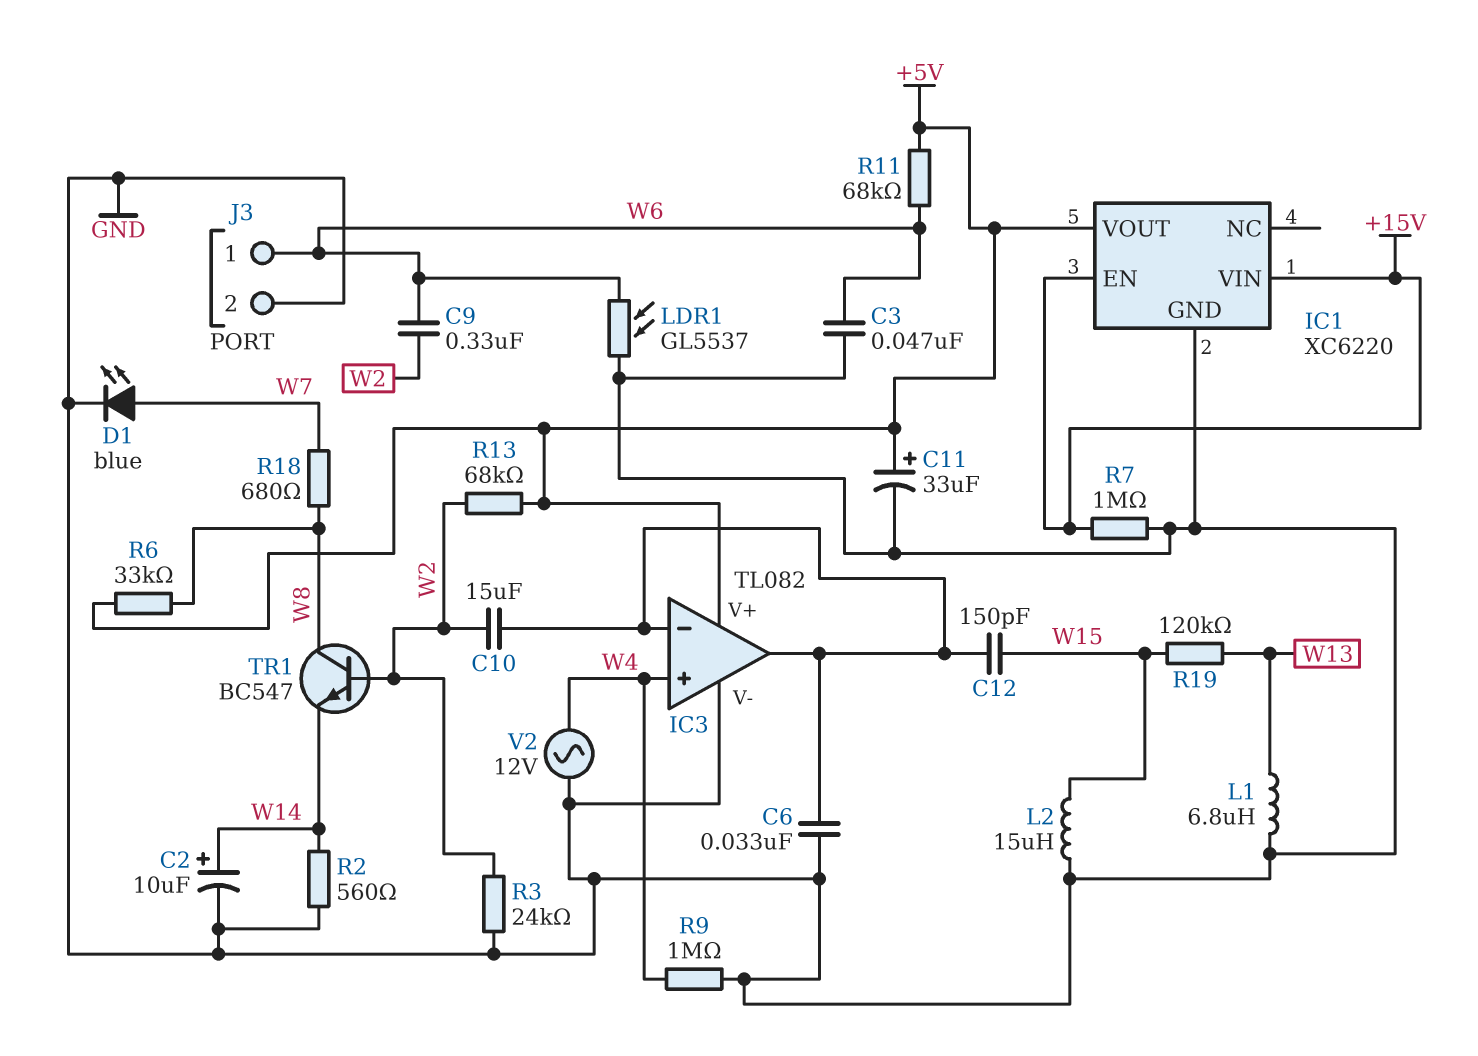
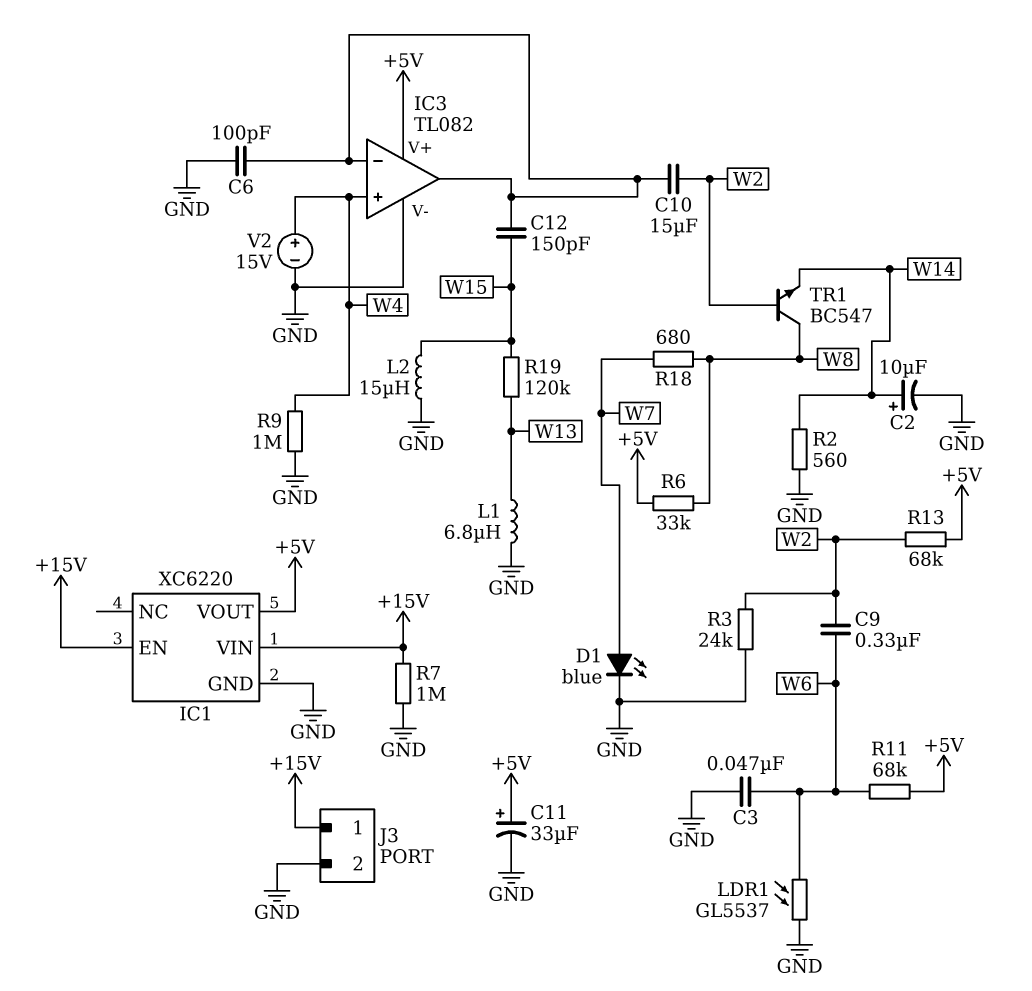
C6: 33nF (GND, IC3/in-) -> 100pF (GND, IC3/in-)
J3 pin 1: W6 -> +15V
V2: AC 12V (GND, W4) -> 15V (plus W4, minus GND)

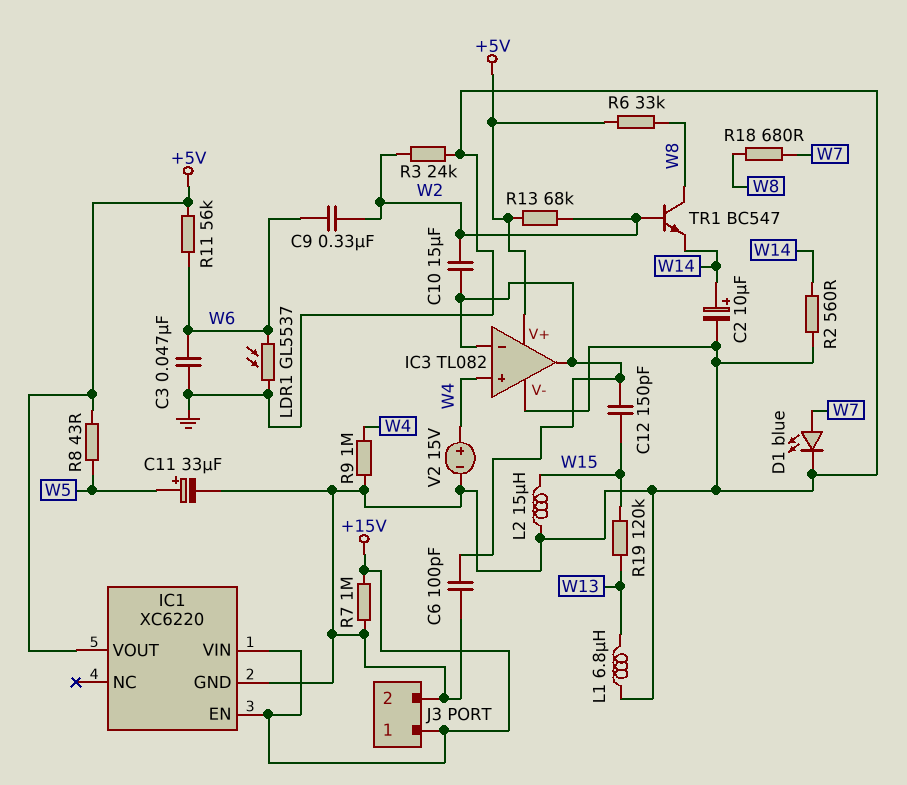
C11: 33uF (plus +5V, minus GND) -> 33uF (plus W5, minus GND)
R8: none -> 43 (+5V, W5)
R11: 68k (+5V, W6) -> 56k (+5V, W6)

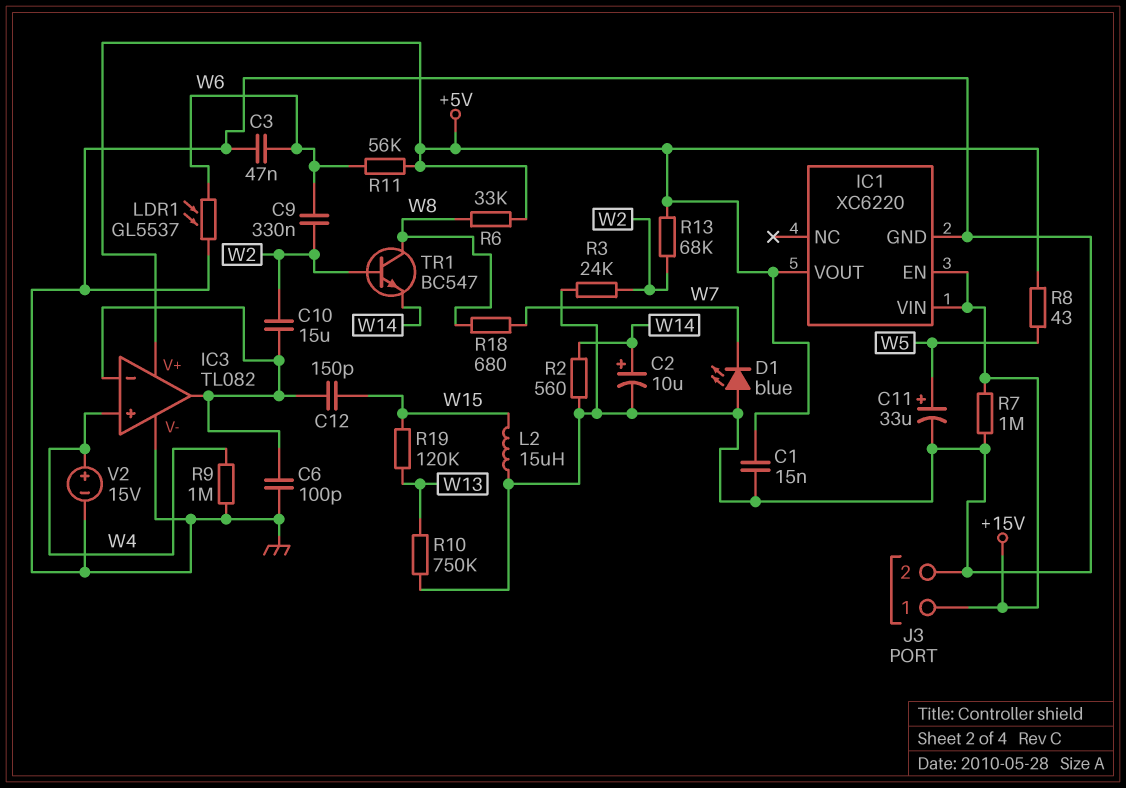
C1: none -> 15nF (+5V, GND)
D1: LED blue (A W7, K GND) -> LED blue (A GND, K W7)
L1: 6.8uH (GND, W13) -> none
R10: none -> 750k (GND, W13)

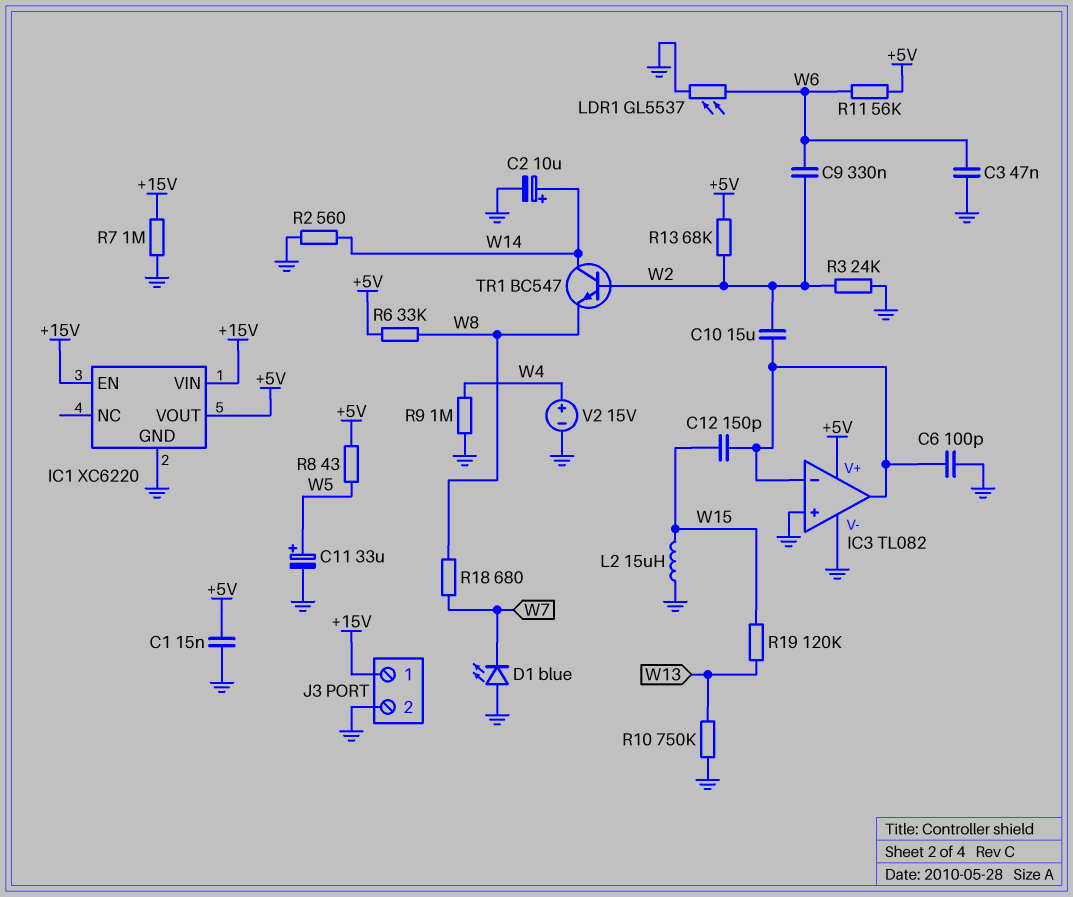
IC3 pin in+: W4 -> GND
TR1: NPN BC547 (B W2, C W8, E W14) -> NPN BC547 (B W2, C W14, E W8)

